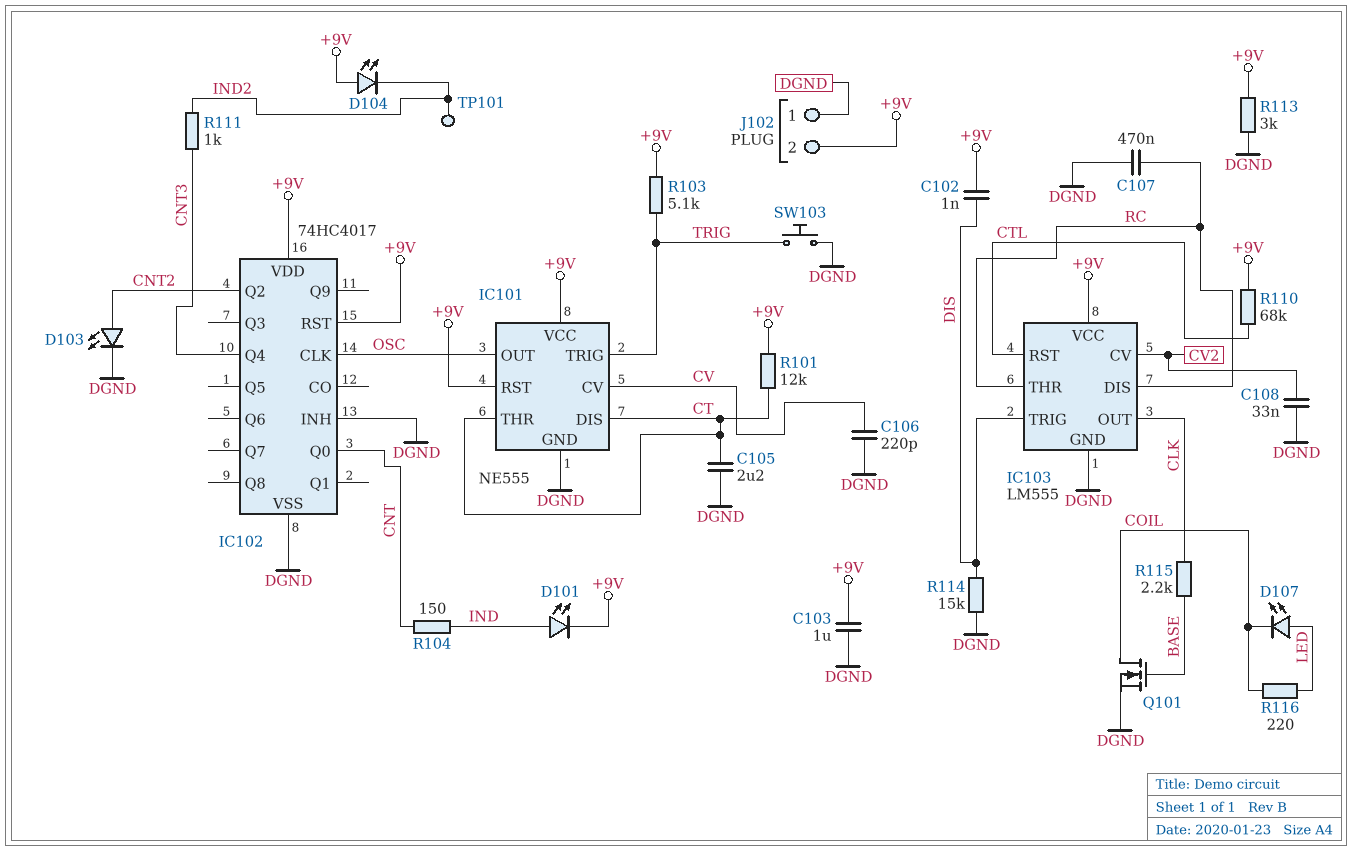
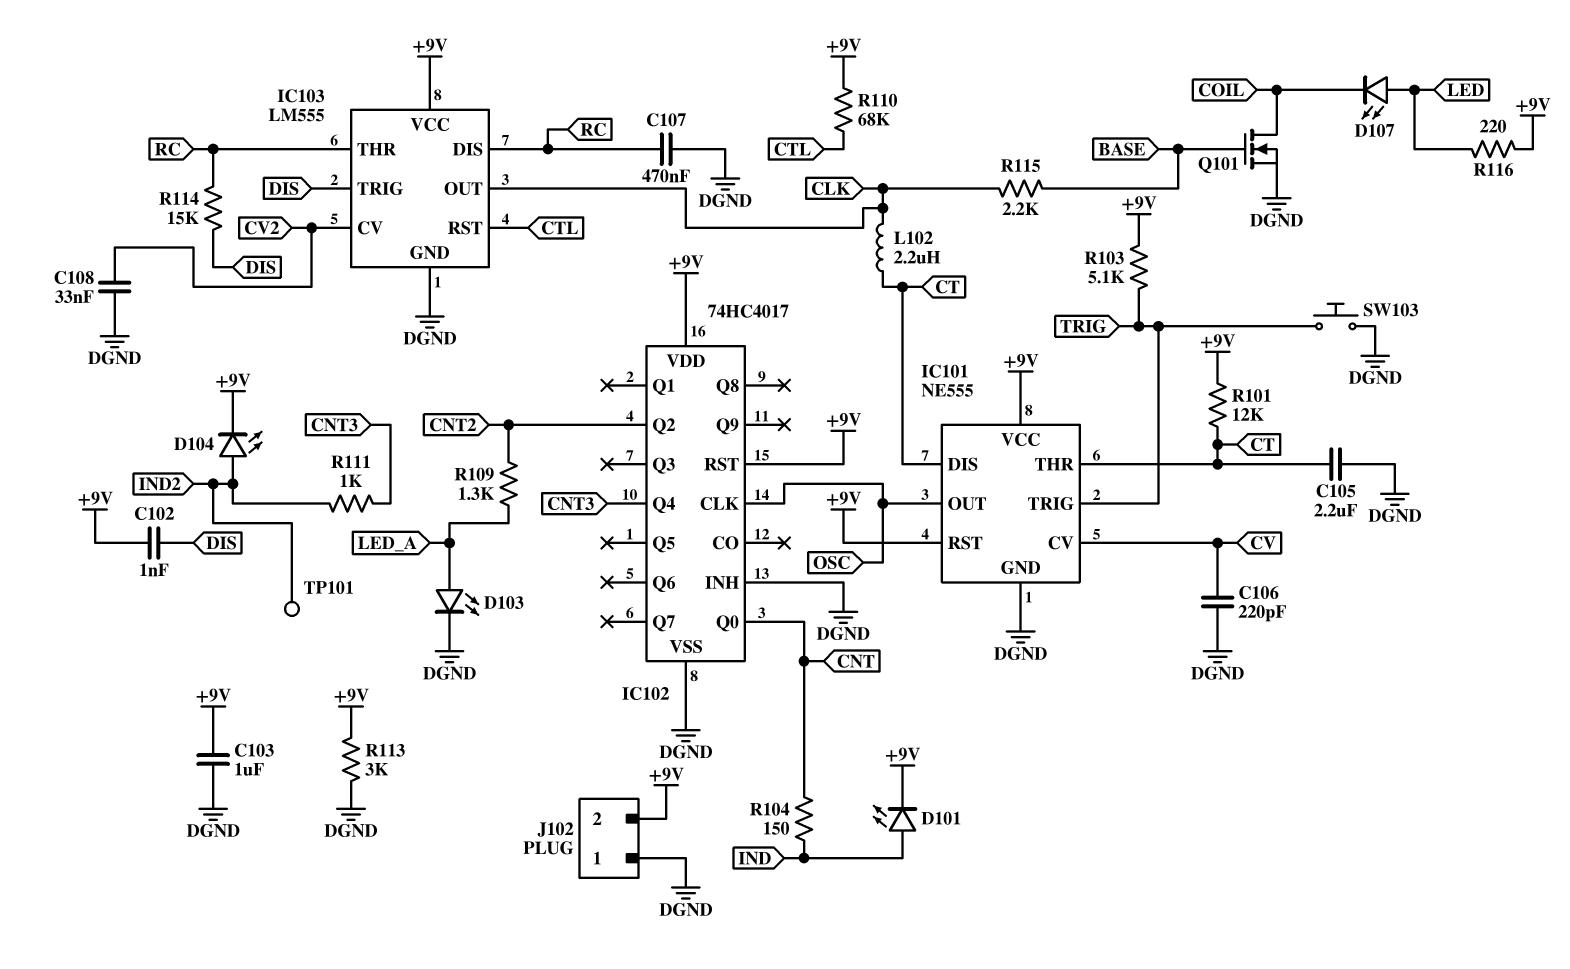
D103: LED (A CNT2, K DGND) -> LED (A LED_A, K DGND)
D104: LED (A +9V, K IND2) -> LED (A IND2, K +9V)
L102: none -> 2.2uH (CLK, CT)
R109: none -> 1.3k (CNT2, LED_A)
R114: 15k (DGND, DIS) -> 15k (DIS, RC)
R116: 220 (COIL, LED) -> 220 (+9V, LED)

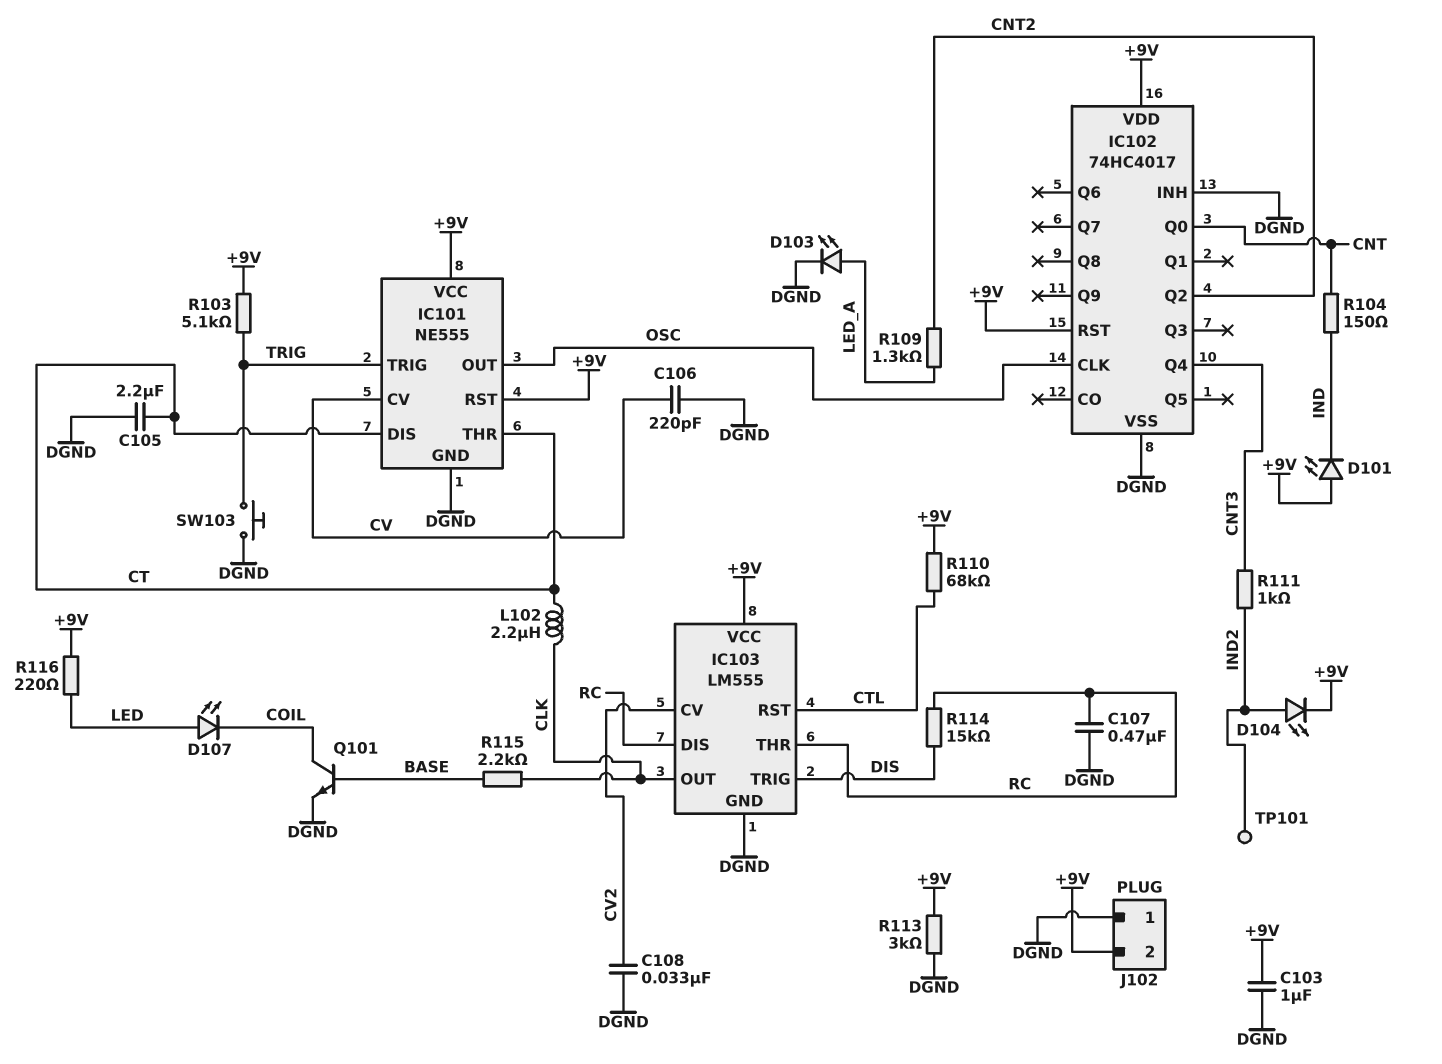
C102: 1nF (+9V, DIS) -> none
D101: LED (A IND, K +9V) -> LED (A +9V, K IND)
Q101: NMOS (G BASE, D COIL, S DGND) -> NPN (B BASE, C COIL, E DGND)
R101: 12k (+9V, CT) -> none

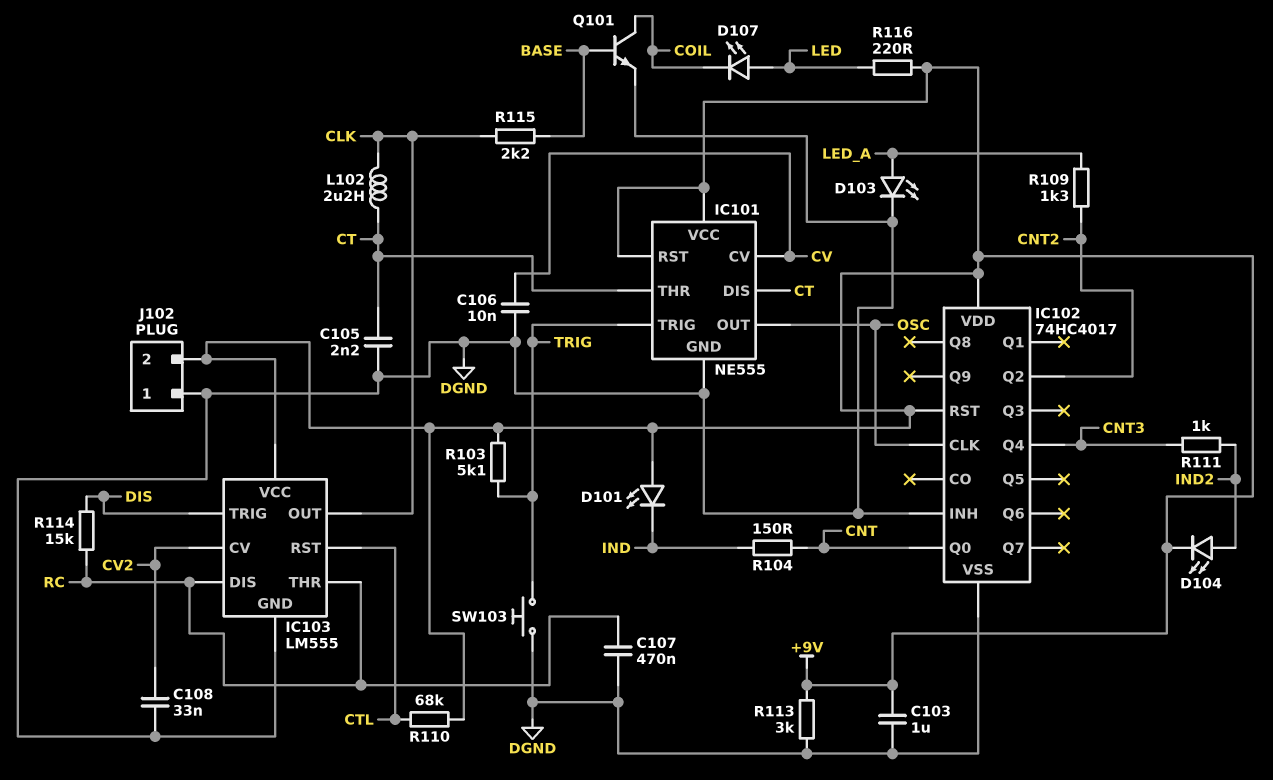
C105: 2.2uF (CT, DGND) -> 2.2nF (CT, DGND)
C106: 220pF (CV, DGND) -> 10nF (CV, DGND)
TP101: test point (IND2) -> none

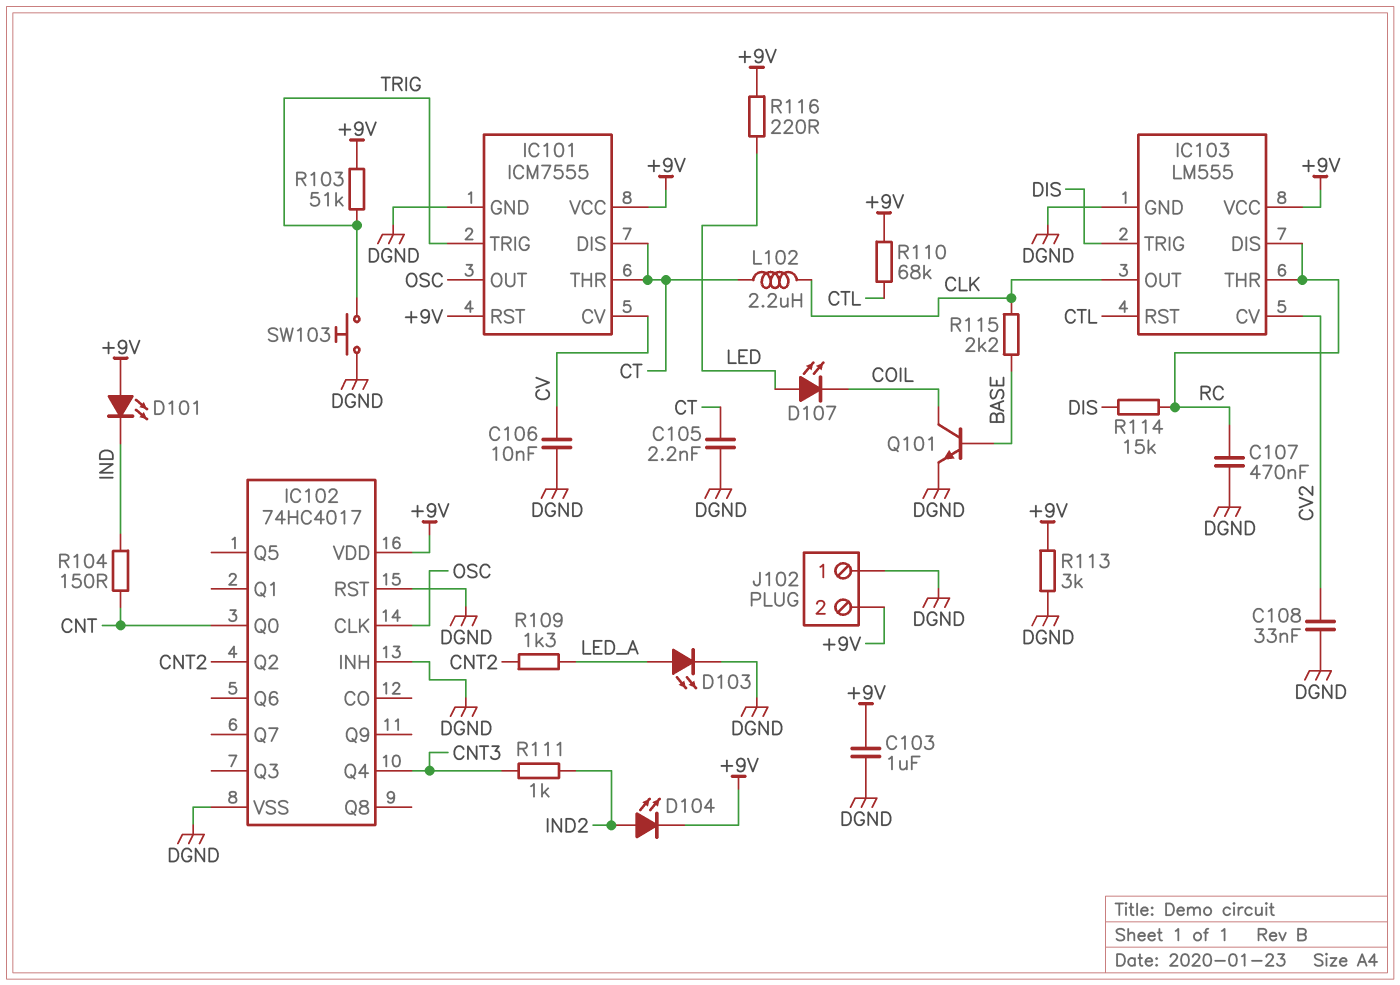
IC101: NE555 -> ICM7555
IC102 pin RST: +9V -> DGND
R103: 5.1k (+9V, TRIG) -> 51k (+9V, TRIG)

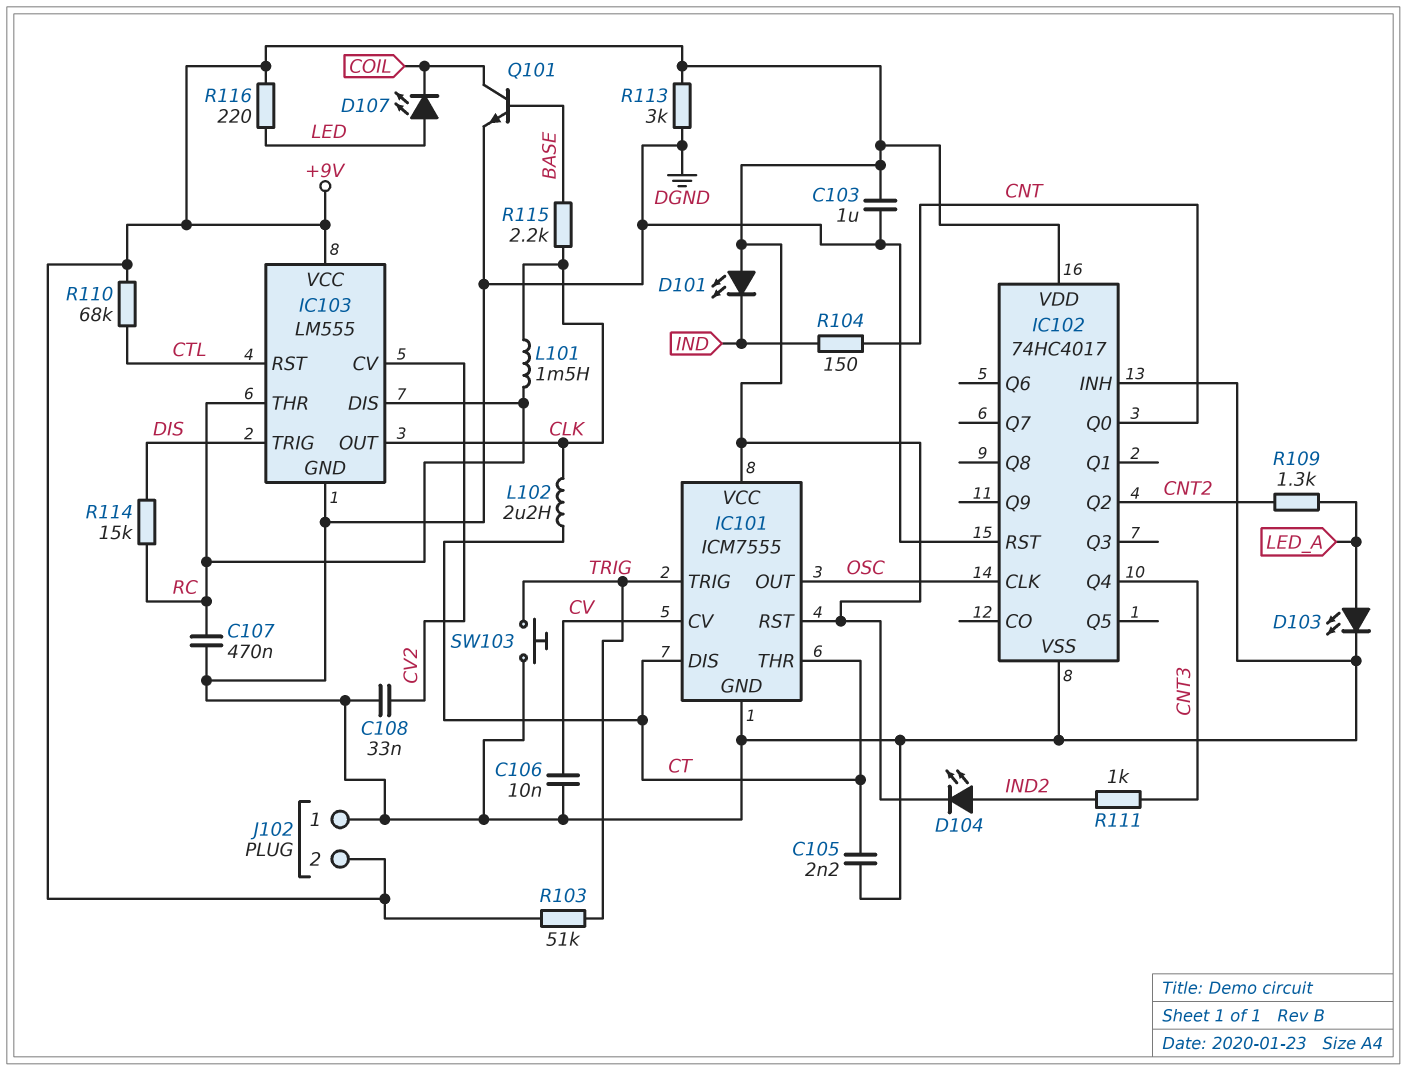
L101: none -> 1.5mH (CLK, RC)

